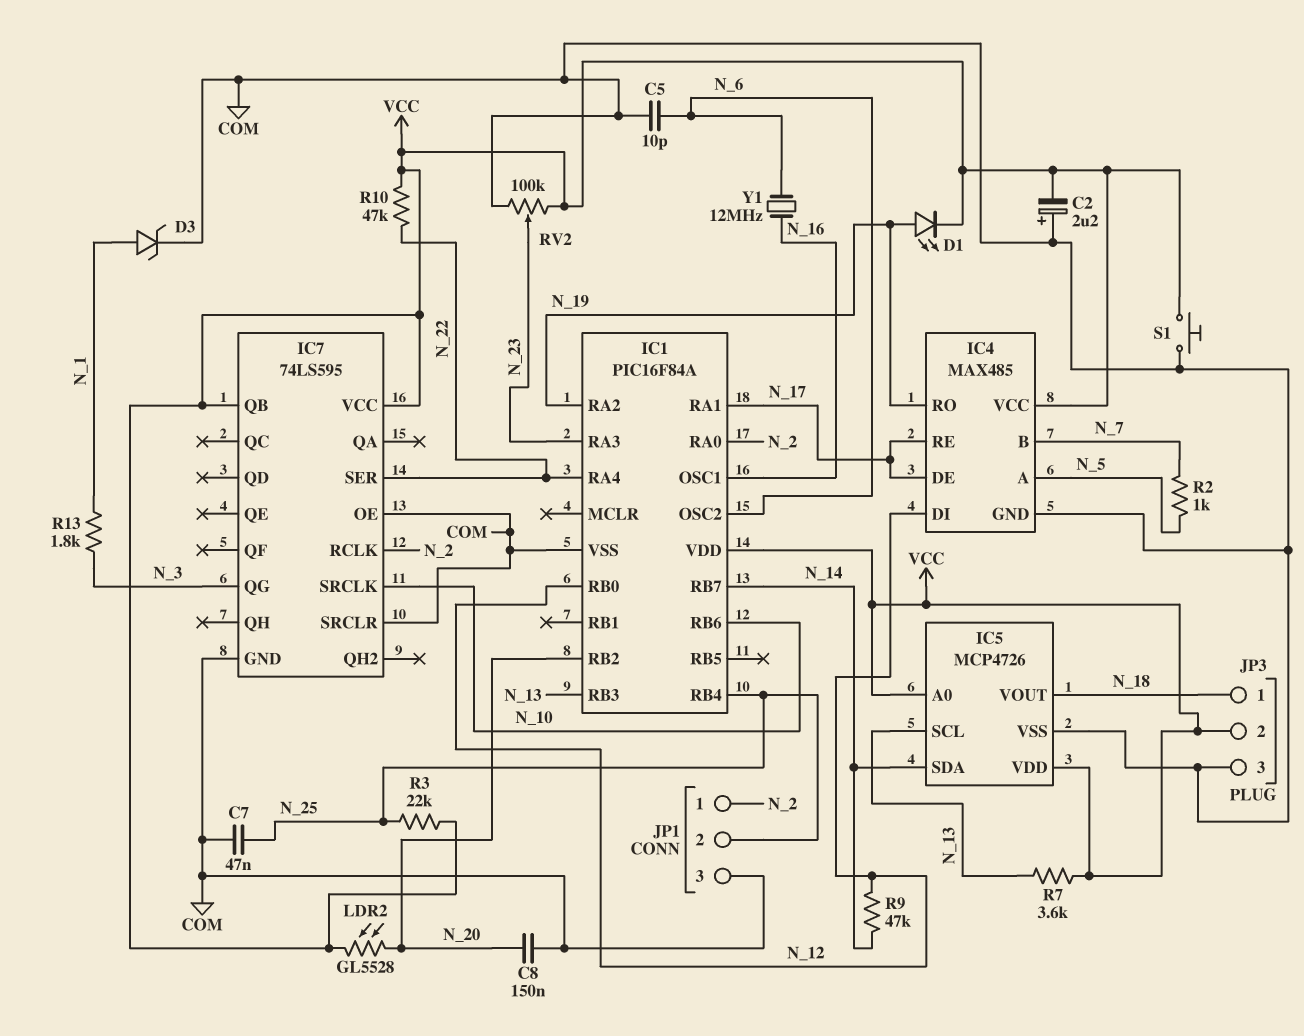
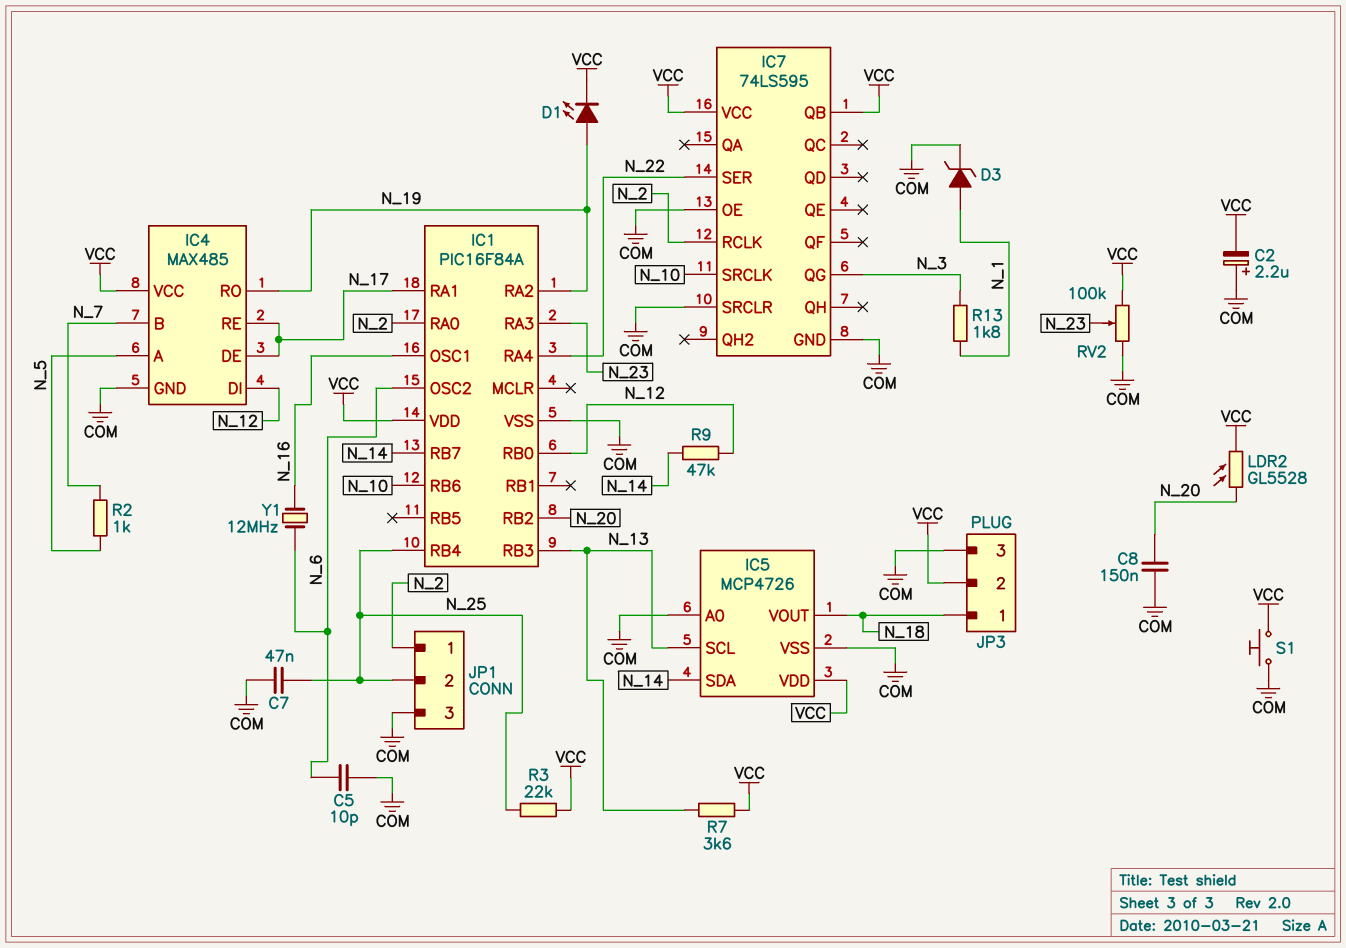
IC5 pin A0: VCC -> COM
R10: 47k (N_22, VCC) -> none

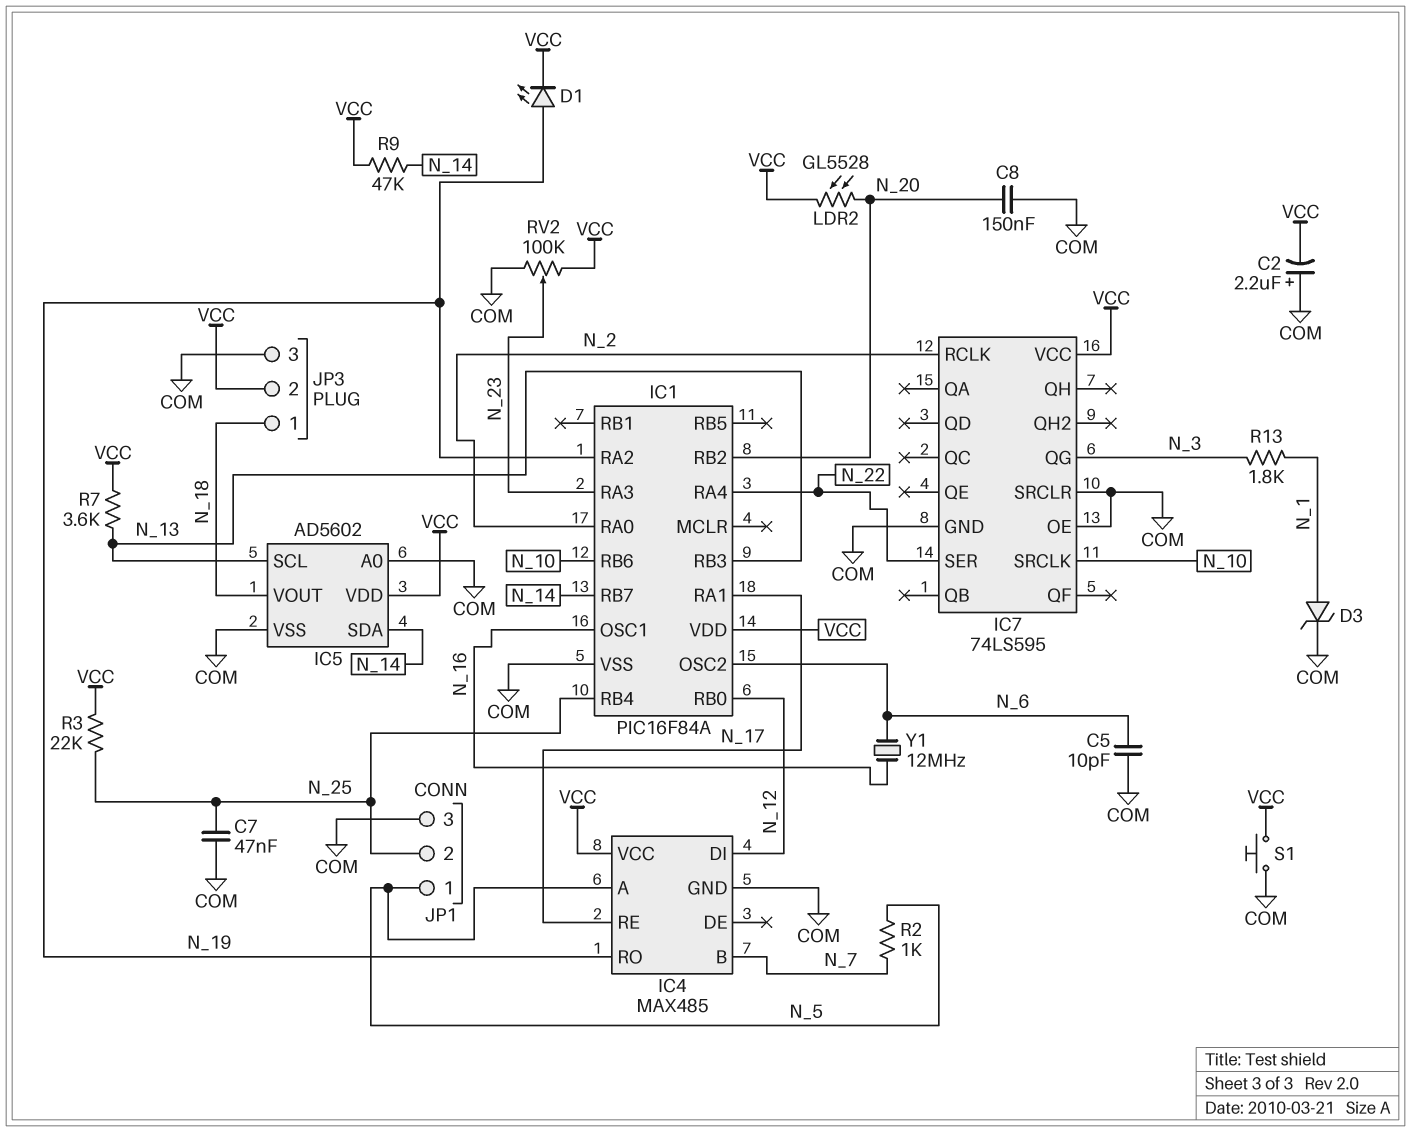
IC4 pin DE: N_17 -> none
IC5: MCP4726 -> AD5602
IC7 pin QB: VCC -> none
JP1 pin 1: N_2 -> N_5
R9: 47k (N_12, N_14) -> 47k (N_14, VCC)

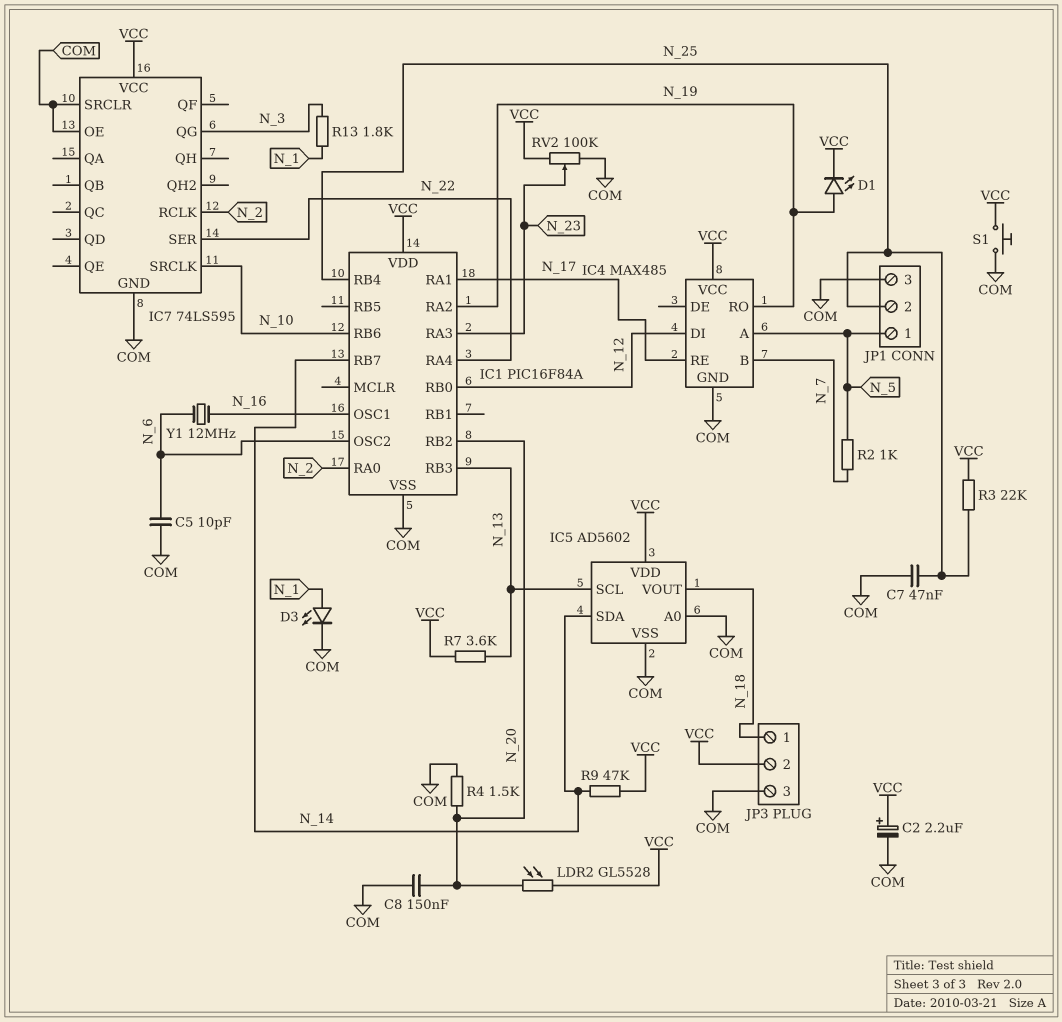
C2: 2.2uF (plus COM, minus VCC) -> 2.2uF (plus VCC, minus COM)
D3: zener (A N_1, K COM) -> LED (A N_1, K COM)
R4: none -> 1.5k (COM, N_20)

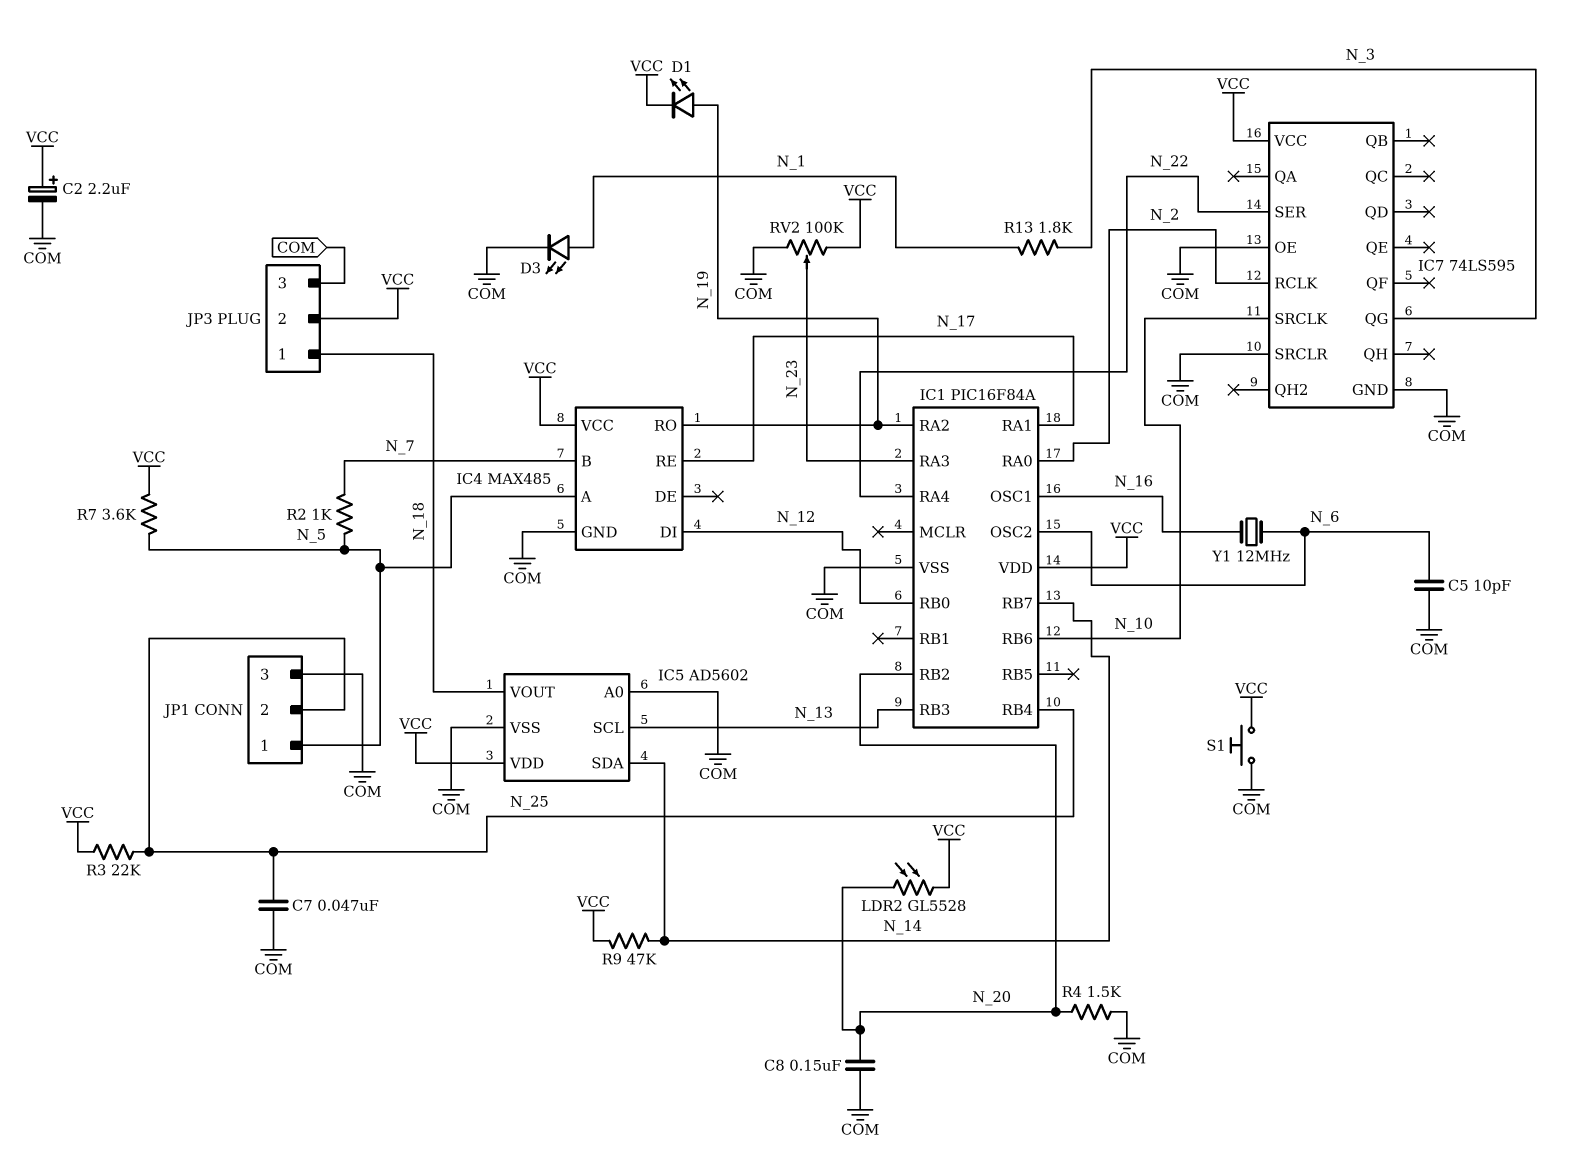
R7: 3.6k (N_13, VCC) -> 3.6k (N_5, VCC)

